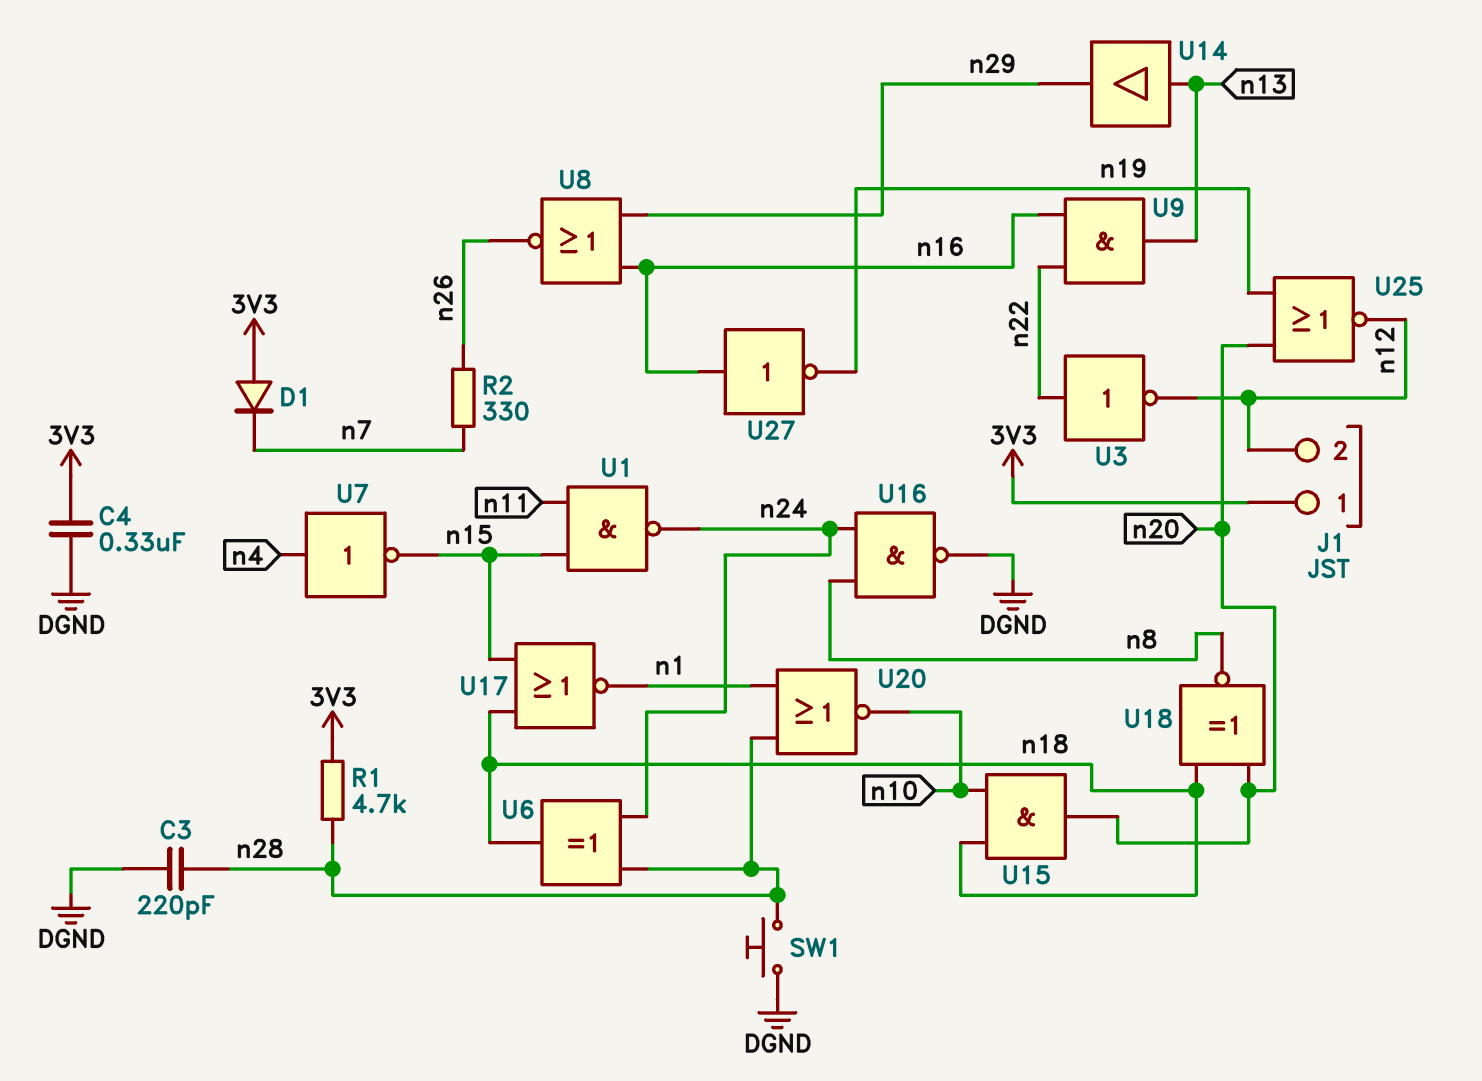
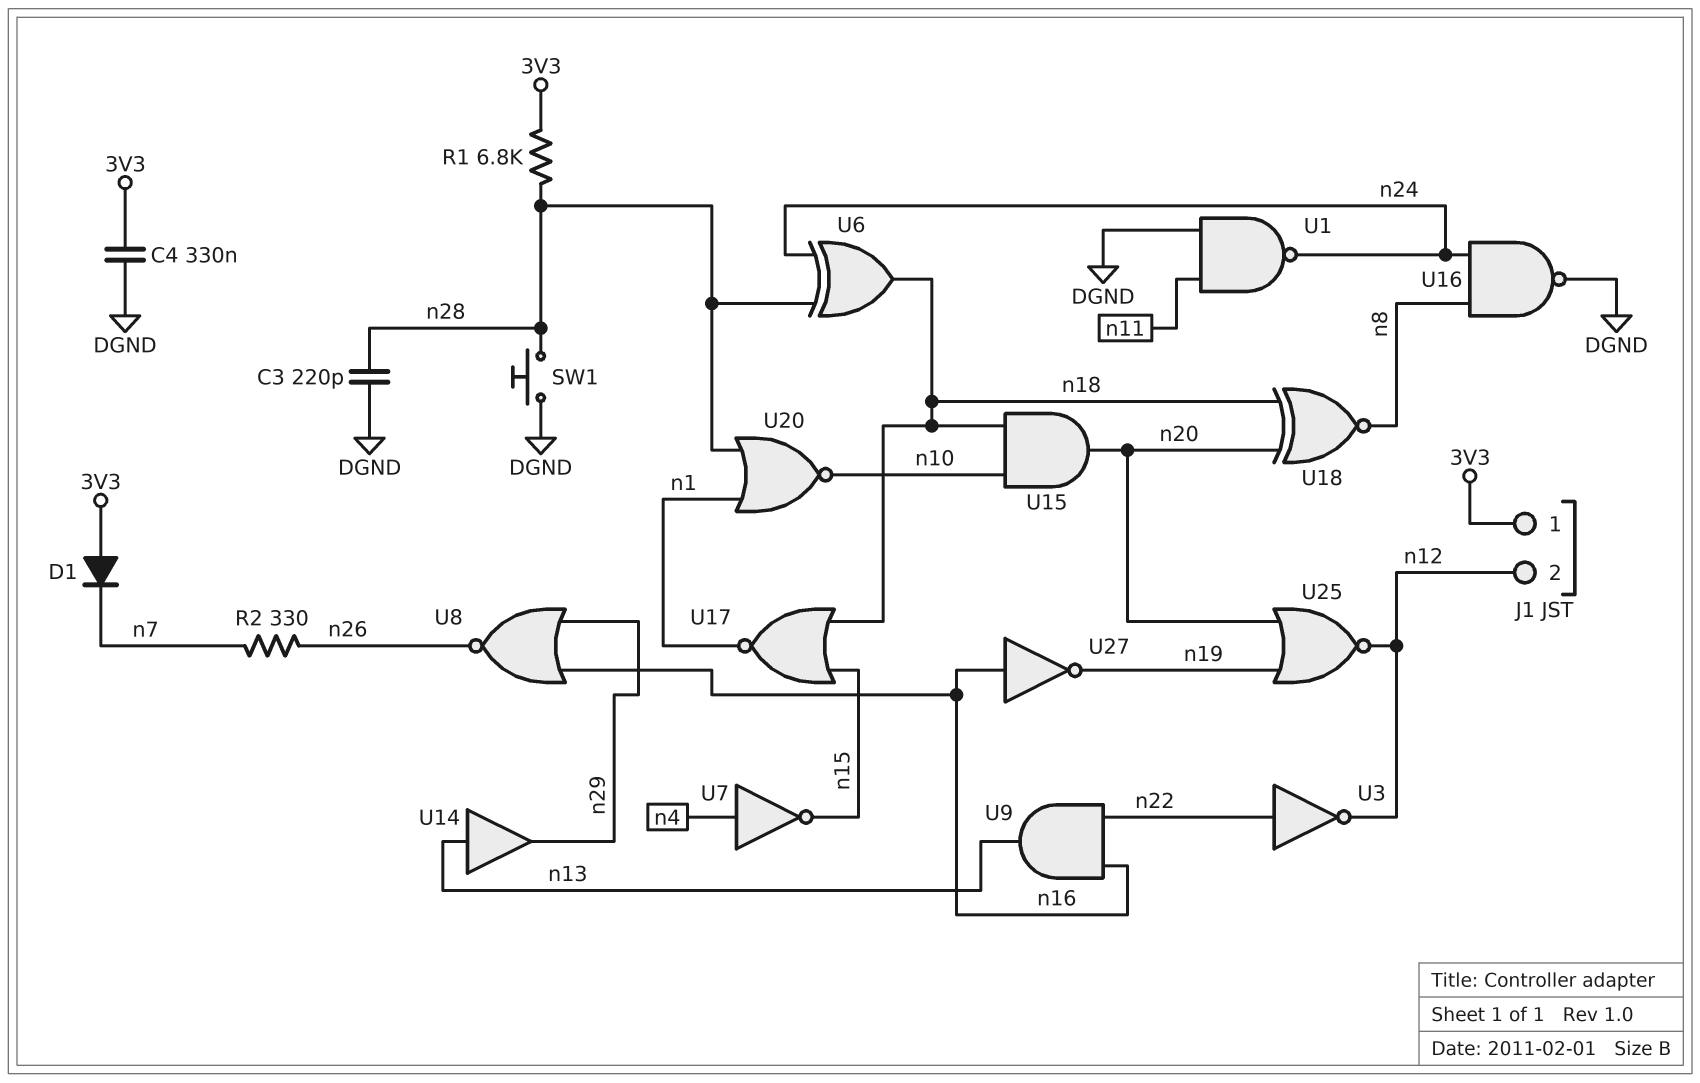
R1: 4.7k (3V3, n28) -> 6.8k (3V3, n28)
U1: NAND (in n11, in n15, out n24) -> NAND (in DGND, in n11, out n24)

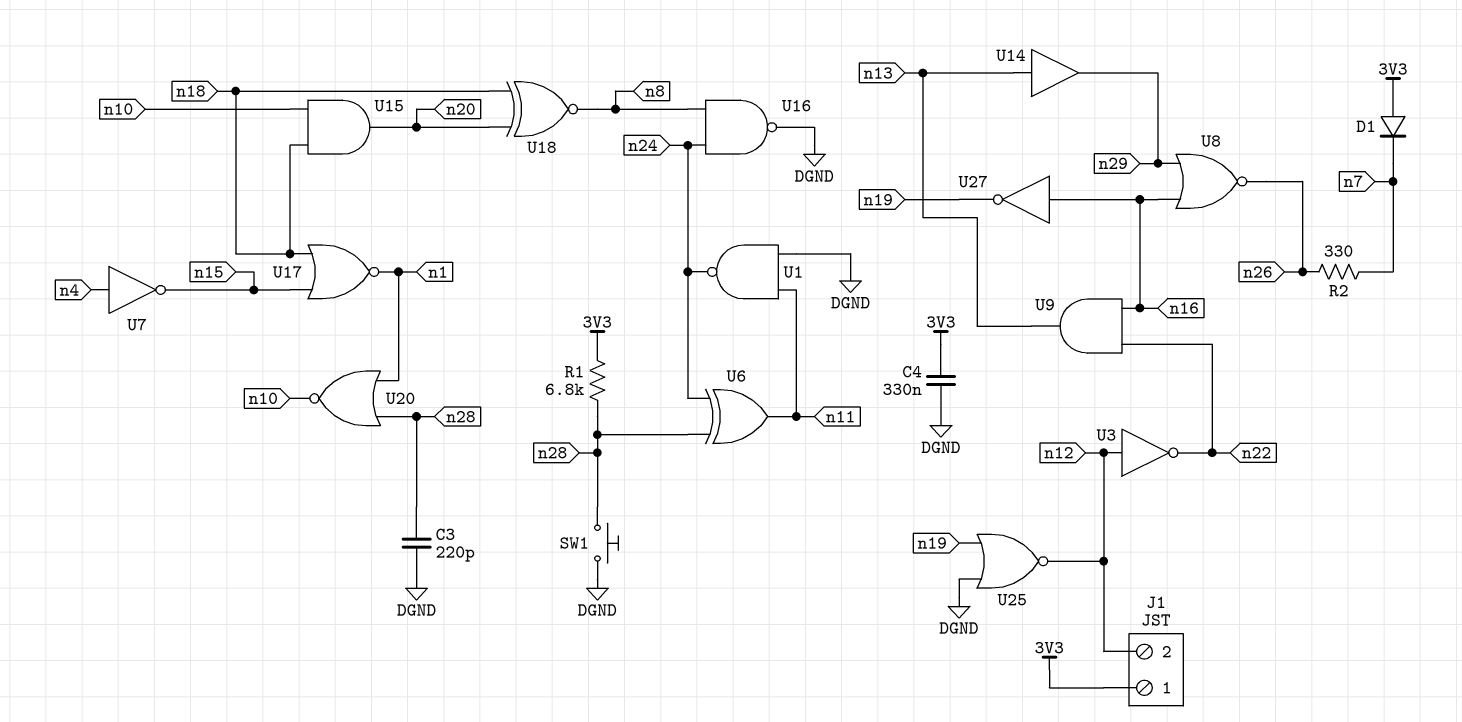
U3: NOT (in n22, out n12) -> NOT (in n12, out n22)
U6: XOR (in n24, in n28, out n18) -> XOR (in n24, in n28, out n11)
U25: NOR (in n19, in n20, out n12) -> NOR (in DGND, in n19, out n12)

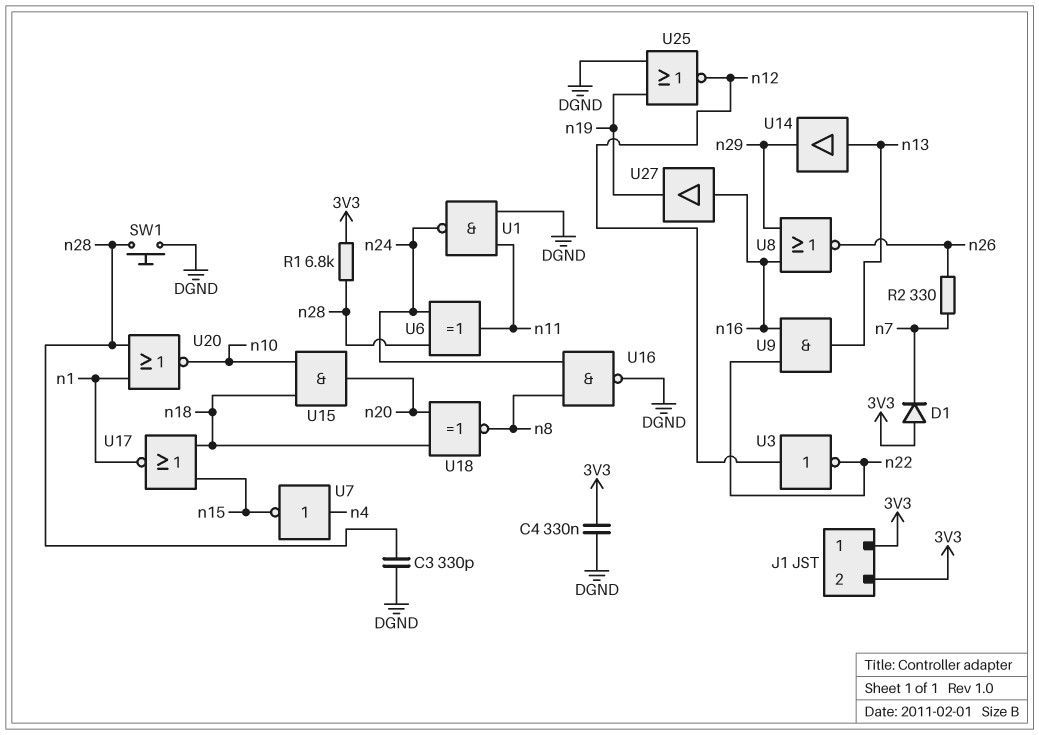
C3: 220pF (DGND, n28) -> 330pF (DGND, n28)
J1 pin 2: n12 -> 3V3
U27: NOT (in n16, out n19) -> buffer (in n16, out n19)

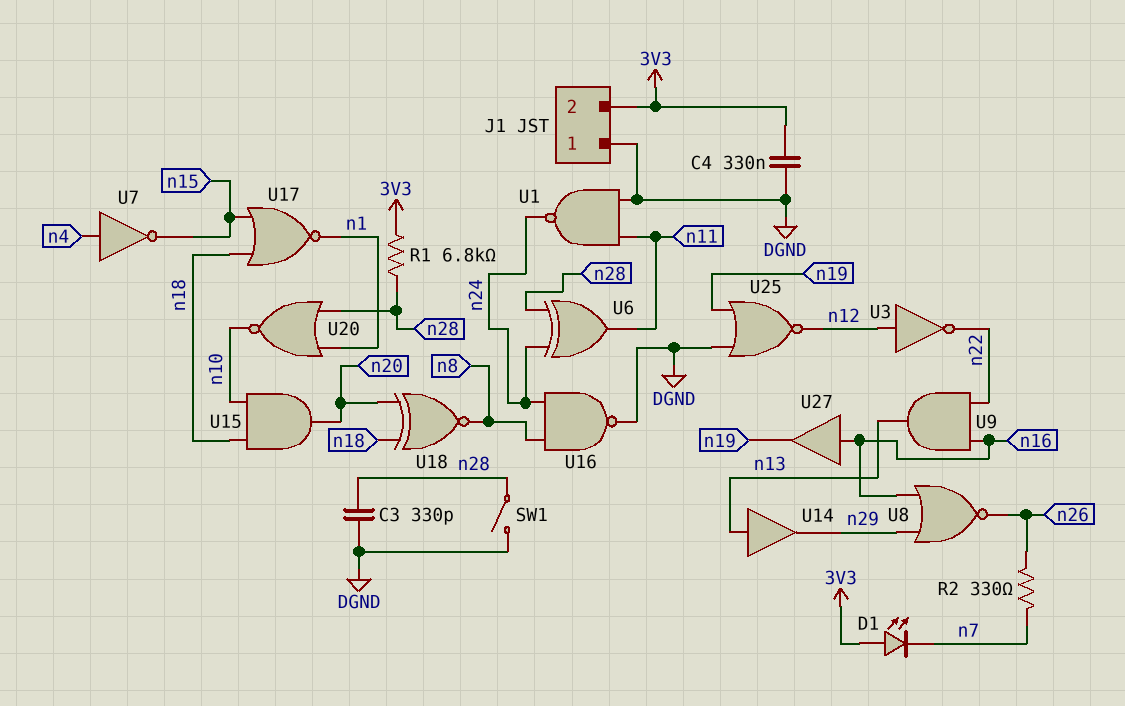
D1: diode (A 3V3, K n7) -> LED (A 3V3, K n7)
J1 pin 1: 3V3 -> DGND
SW1: button (DGND, n28) -> switch (DGND, n28)

